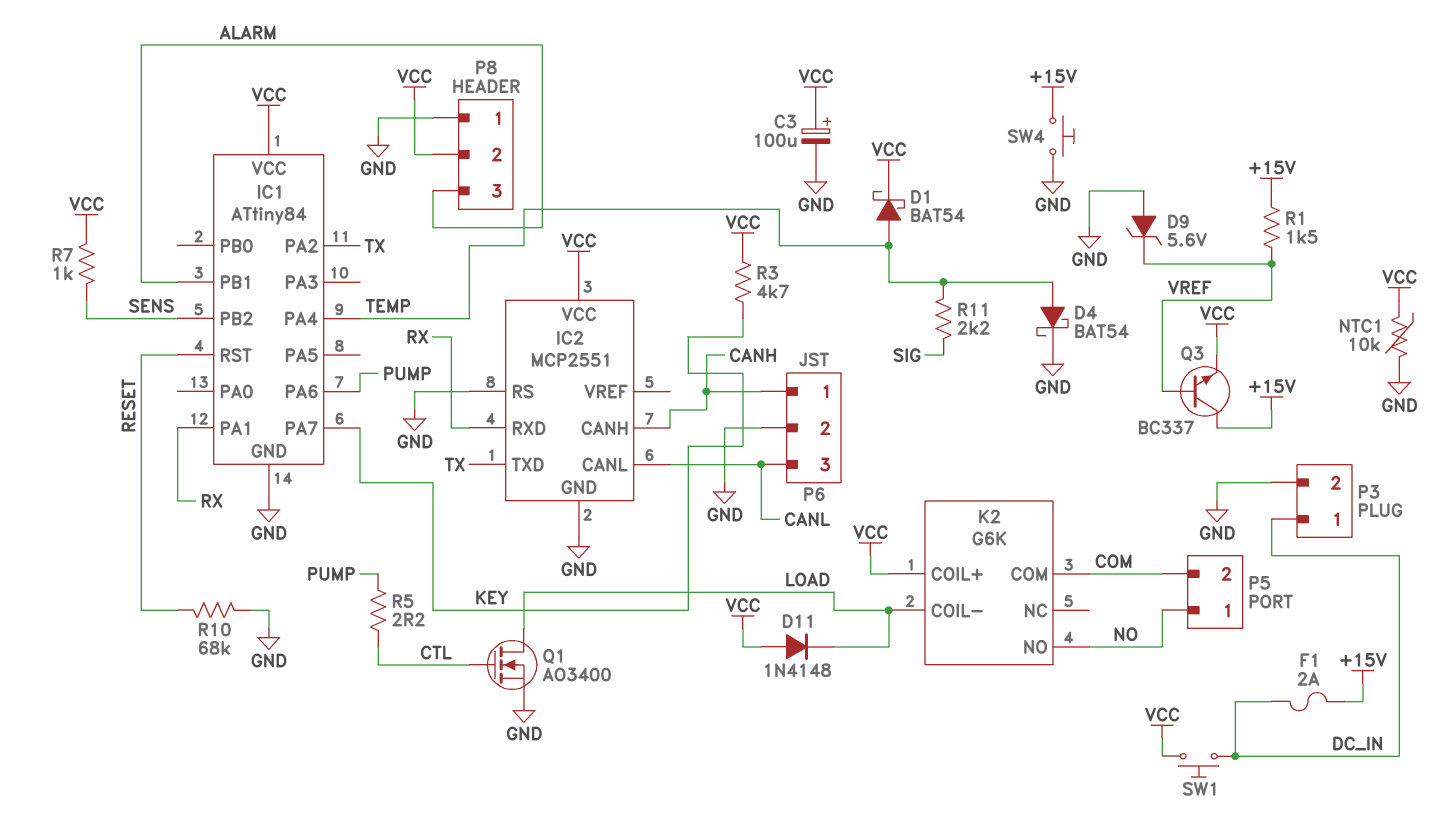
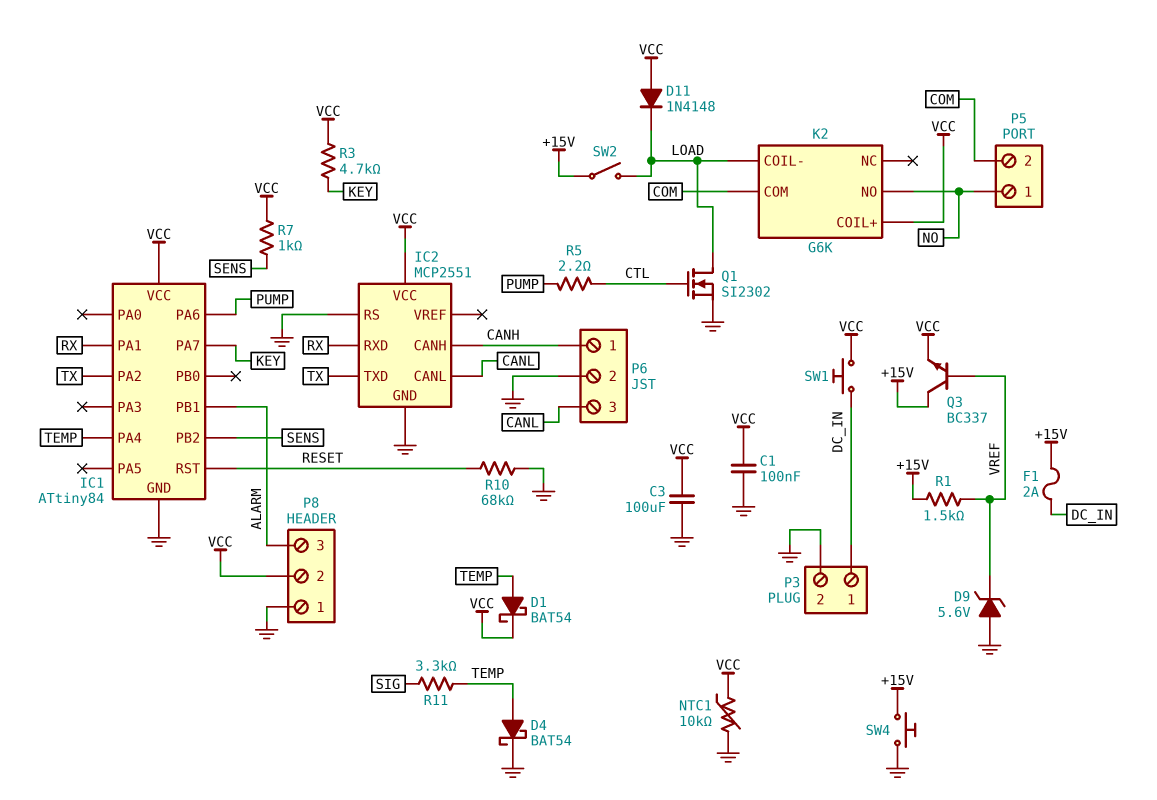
C1: none -> 100nF (GND, VCC)
C3: 100uF (plus VCC, minus GND) -> 100uF (GND, VCC)
Q1: NMOS AO3400 (G CTL, D LOAD, S GND) -> NMOS SI2302 (G CTL, D LOAD, S GND)
R11: 2.2k (SIG, TEMP) -> 3.3k (SIG, TEMP)
SW2: none -> switch (+15V, LOAD)

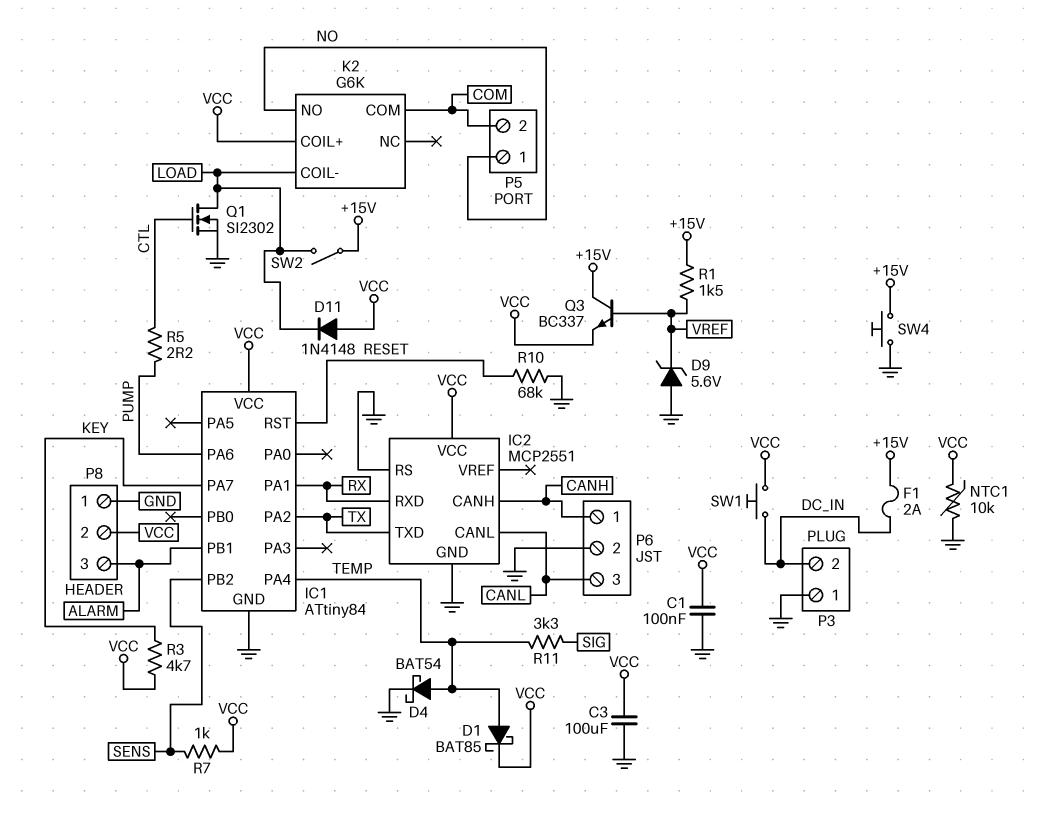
D1: schottky BAT54 (A TEMP, K VCC) -> schottky BAT85 (A TEMP, K VCC)
P3 pin 1: DC_IN -> GND
P3 pin 2: GND -> DC_IN

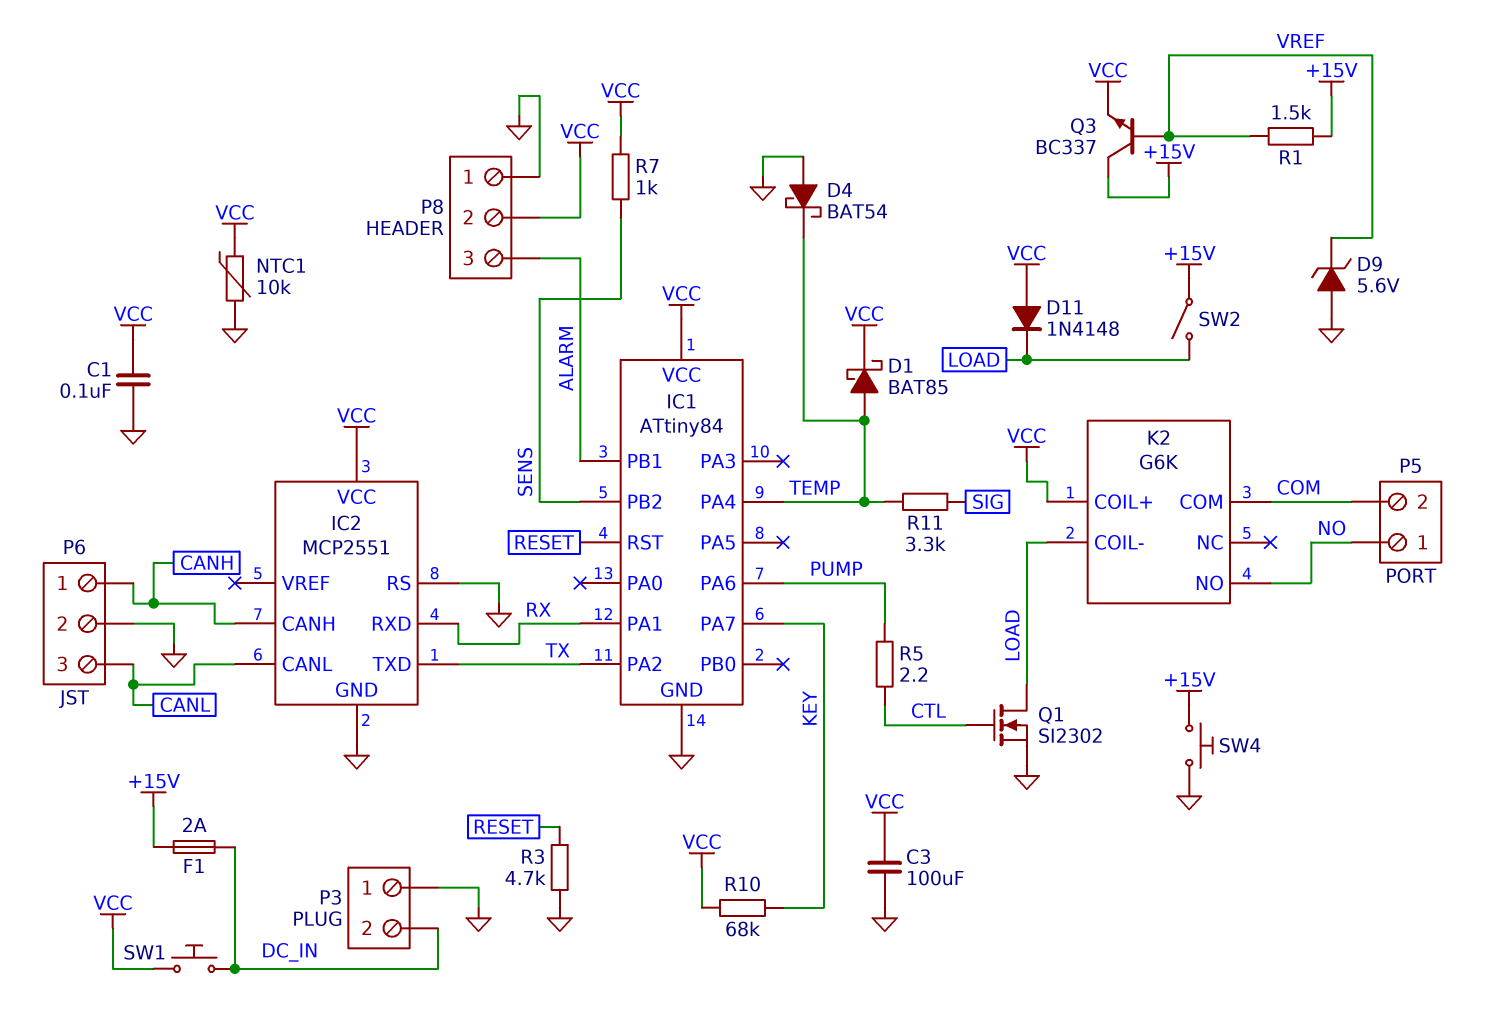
D4: schottky BAT54 (A TEMP, K GND) -> schottky BAT54 (A GND, K TEMP)
R3: 4.7k (KEY, VCC) -> 4.7k (GND, RESET)
R10: 68k (GND, RESET) -> 68k (KEY, VCC)

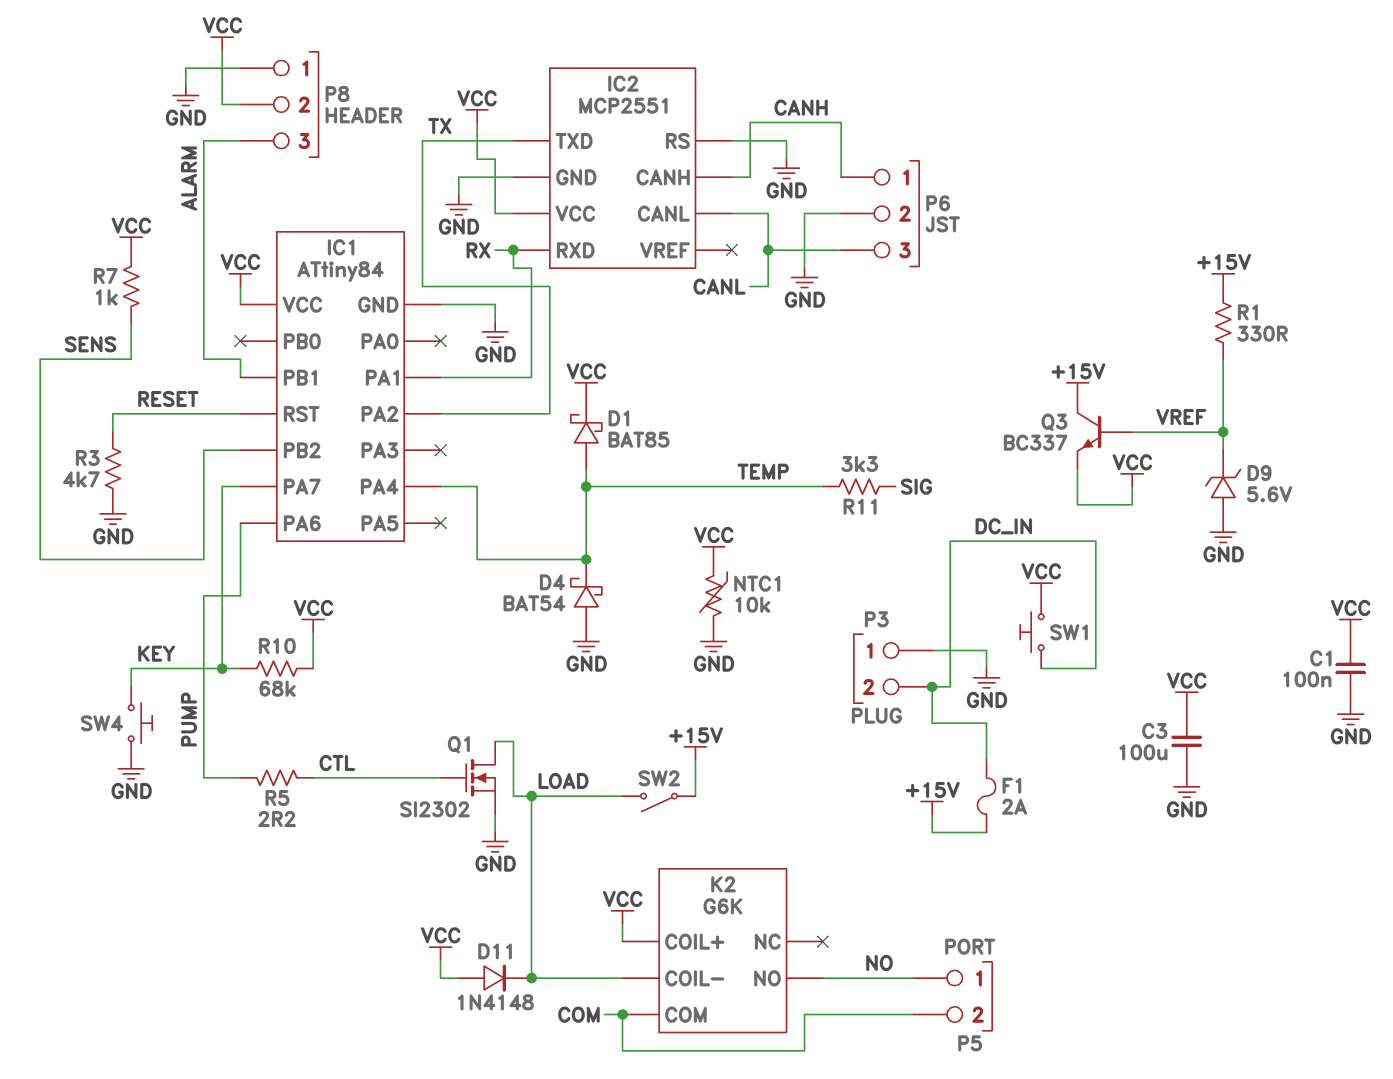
R1: 1.5k (+15V, VREF) -> 330 (+15V, VREF)
SW4: button (+15V, GND) -> button (GND, KEY)

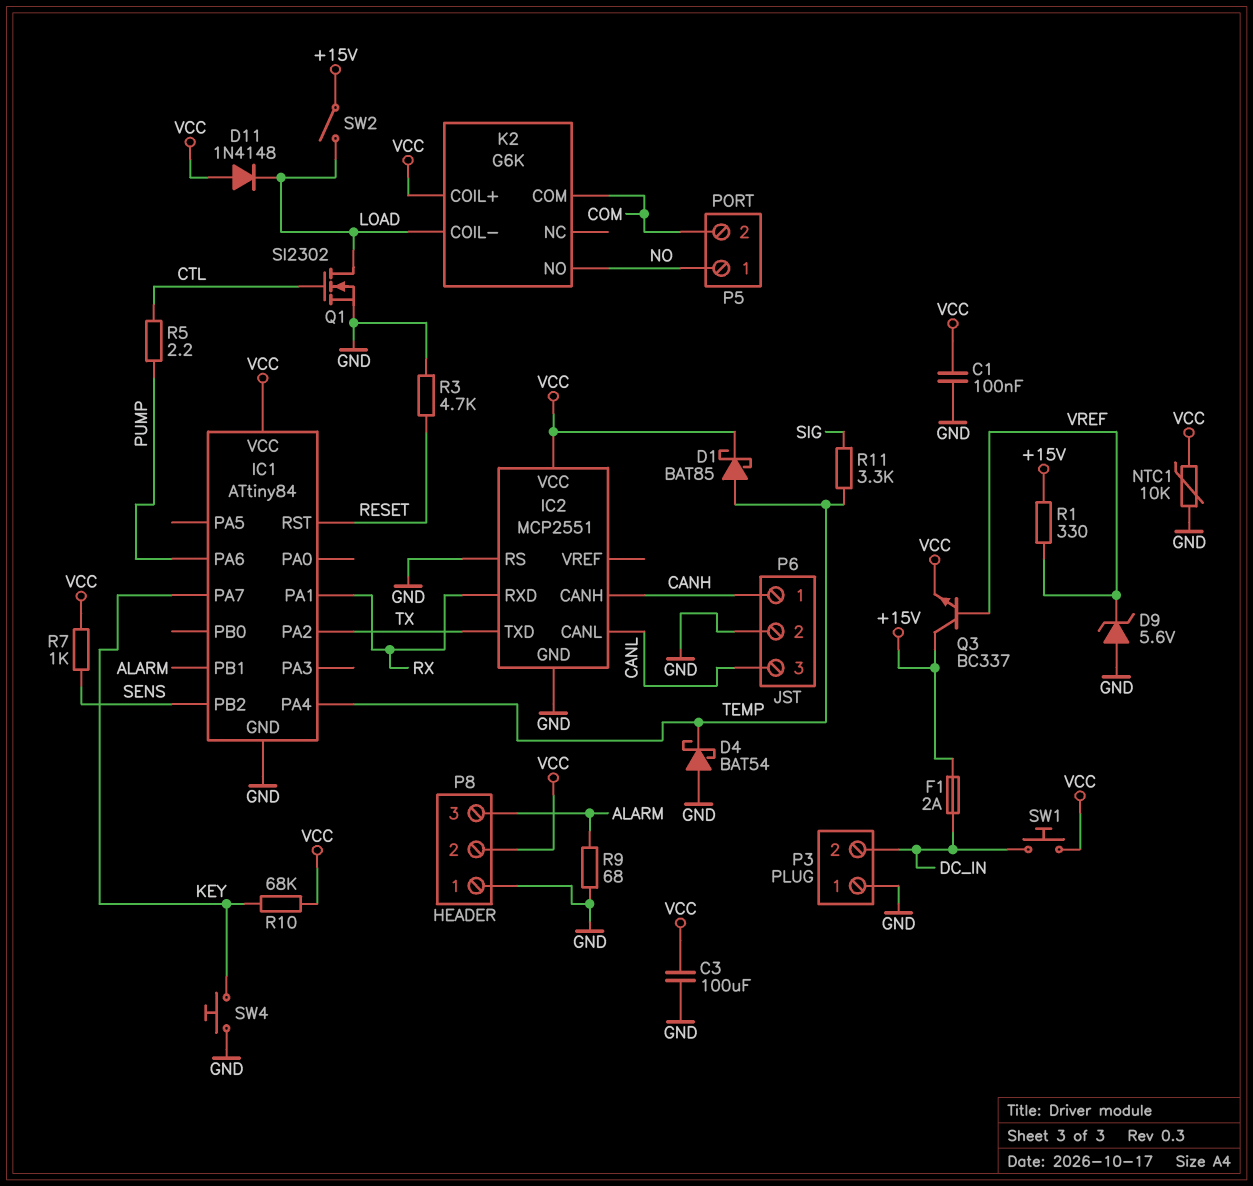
R9: none -> 68 (ALARM, GND)

